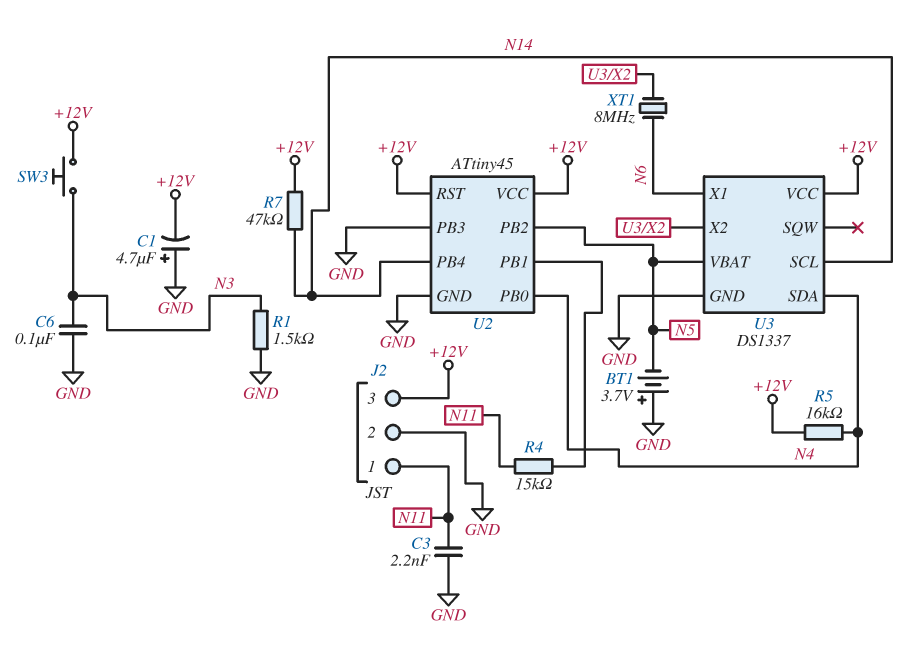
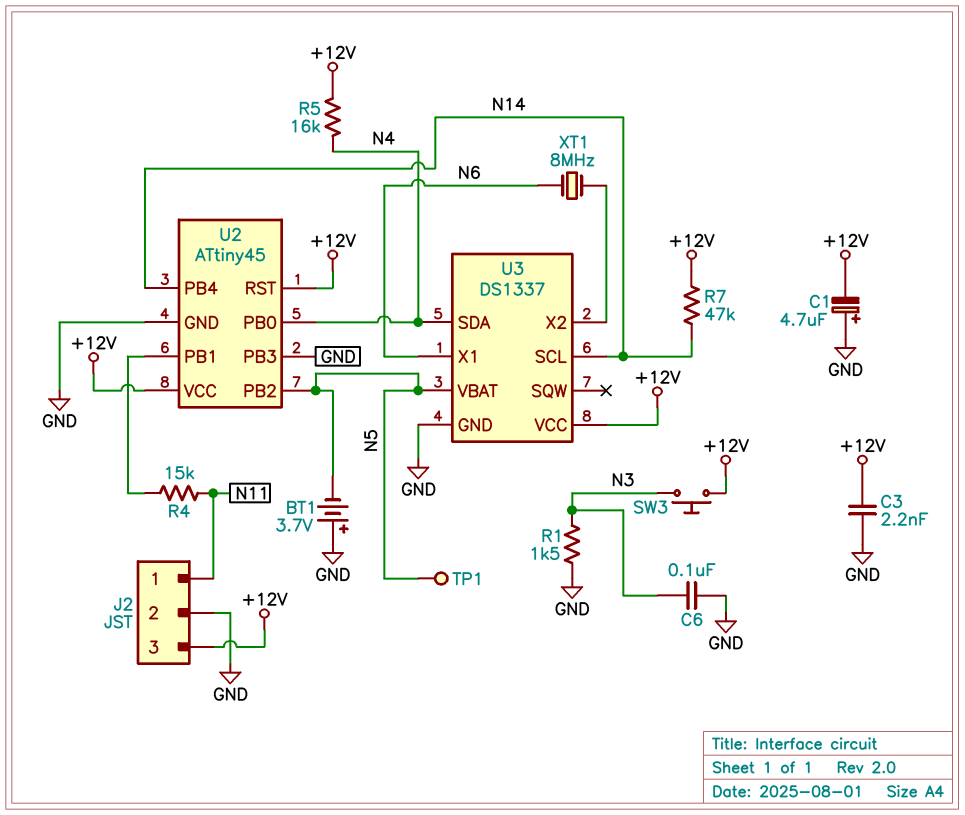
C3: 2.2nF (GND, N11) -> 2.2nF (+12V, GND)
TP1: none -> test point (N5)

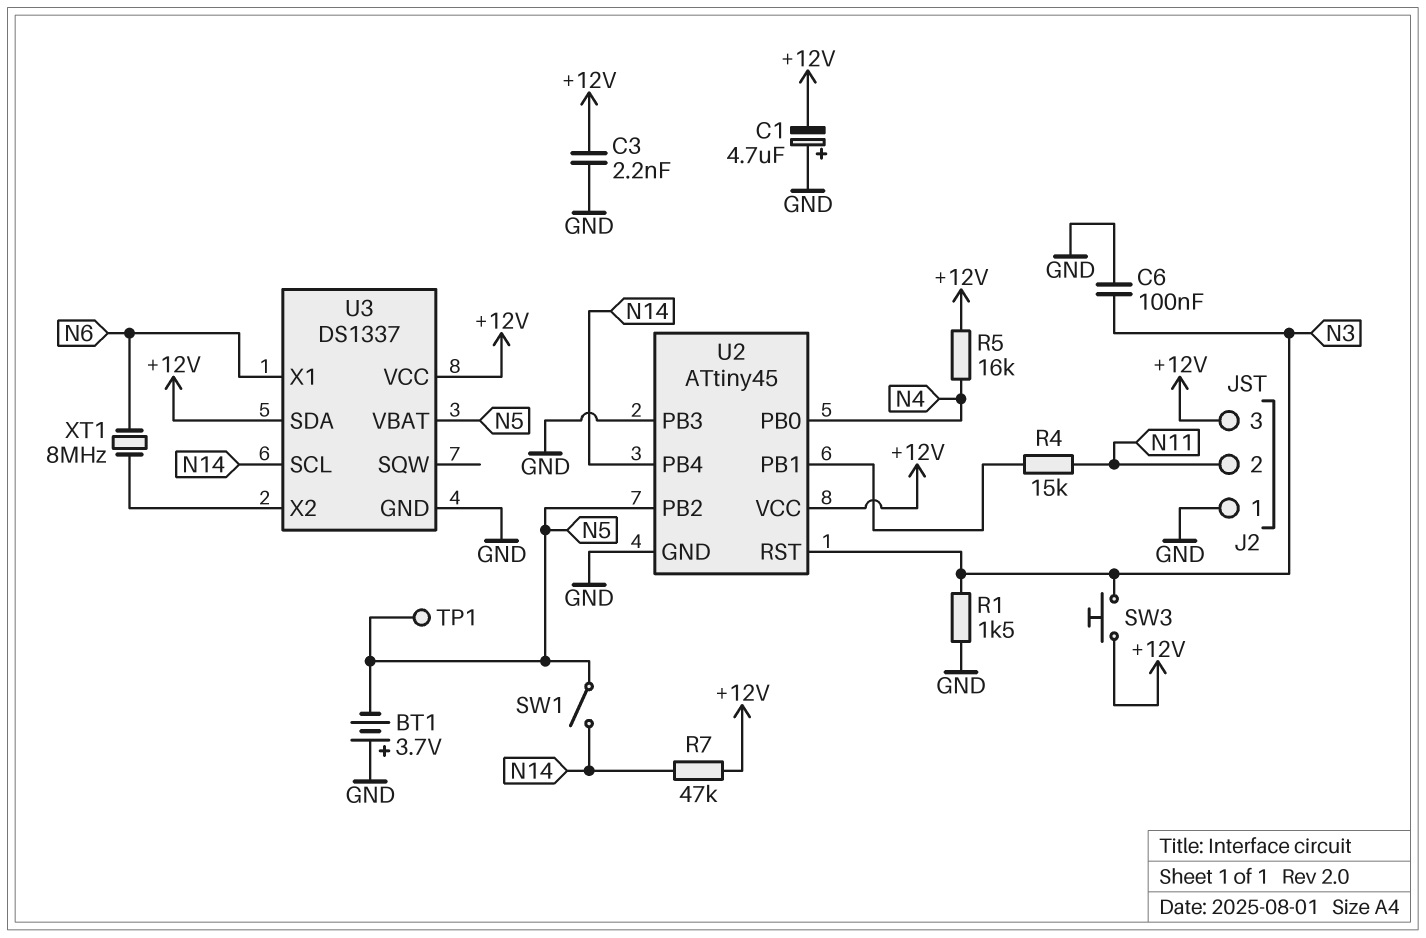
J2 pin 1: N11 -> GND
J2 pin 2: GND -> N11
SW1: none -> switch (N5, N14)
U2 pin RST: +12V -> N3
U3 pin SDA: N4 -> +12V

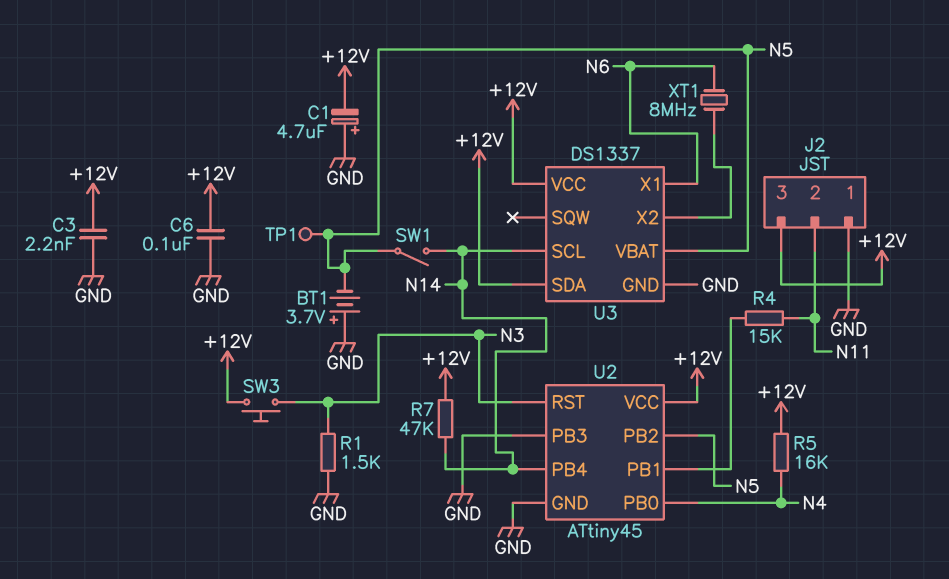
C6: 100nF (GND, N3) -> 100nF (+12V, GND)

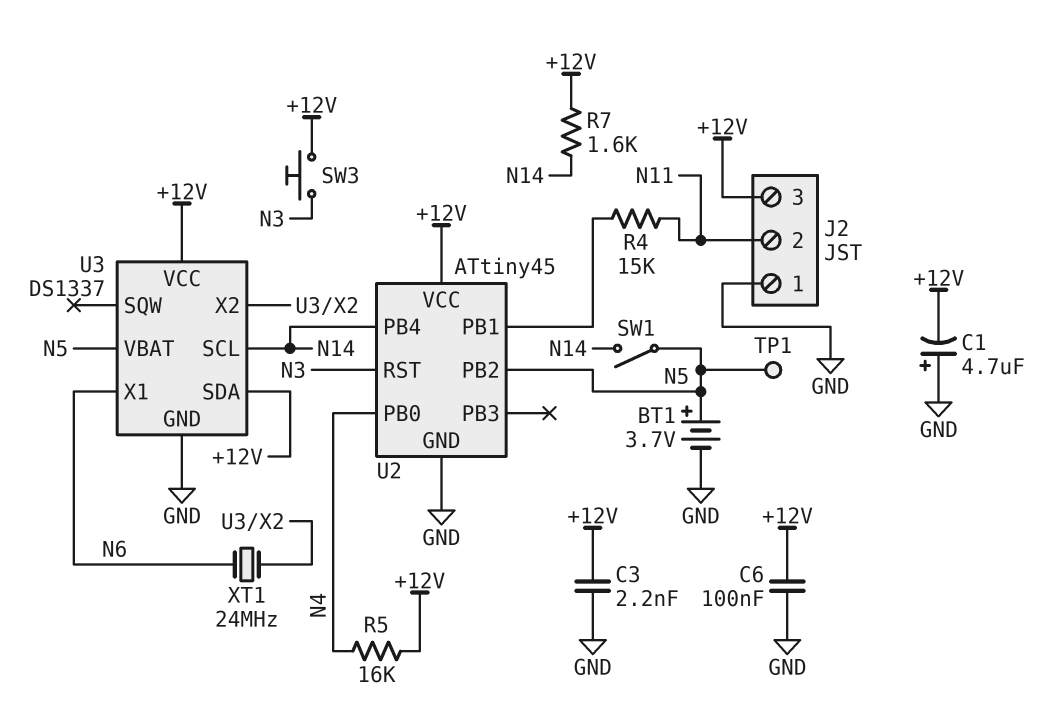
BT1: 3.7V (plus GND, minus N5) -> 3.7V (plus N5, minus GND)
R1: 1.5k (GND, N3) -> none
R7: 47k (+12V, N14) -> 1.6k (+12V, N14)
U2 pin PB3: GND -> none
XT1: 8MHz (N6, U3/X2) -> 24MHz (N6, U3/X2)

